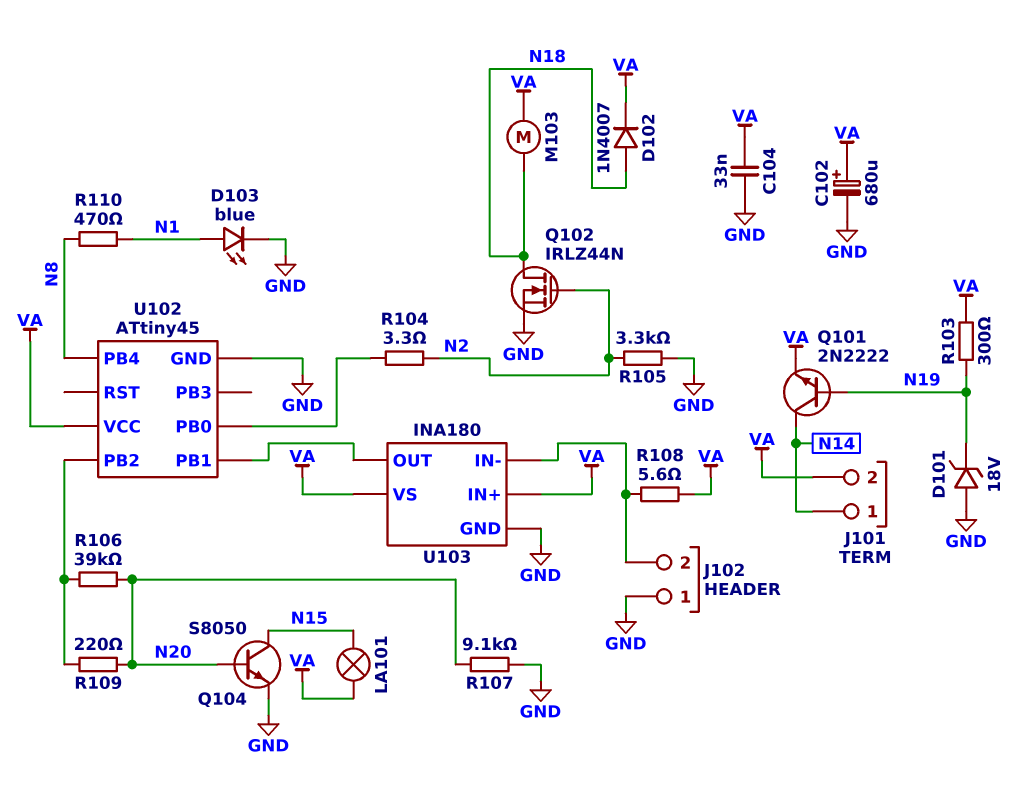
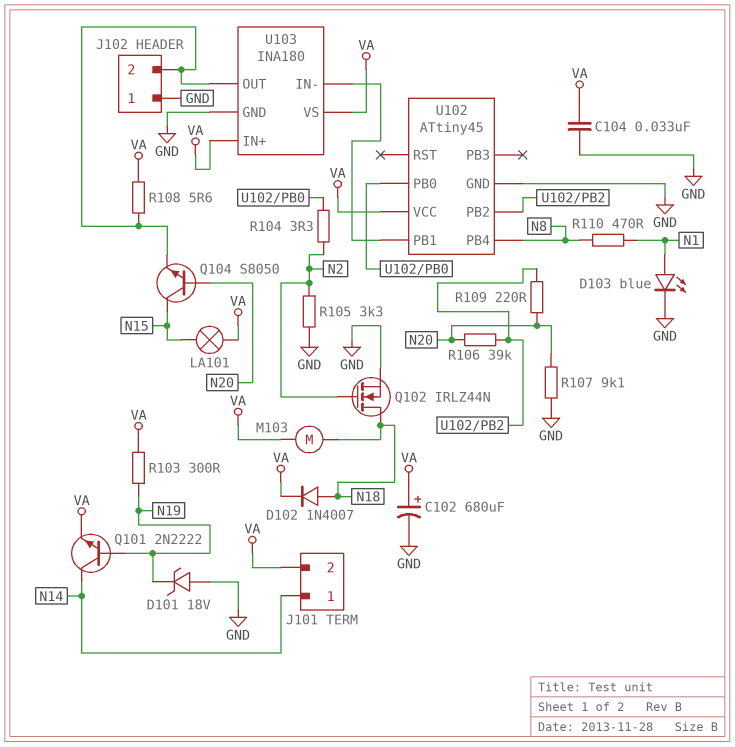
Q104: NPN S8050 (B N20, C N15, E GND) -> NPN S8050 (B N20, C N15, E J102/2)
U103 pin IN-: J102/2 -> U102/PB1
U103 pin OUT: U102/PB1 -> J102/2

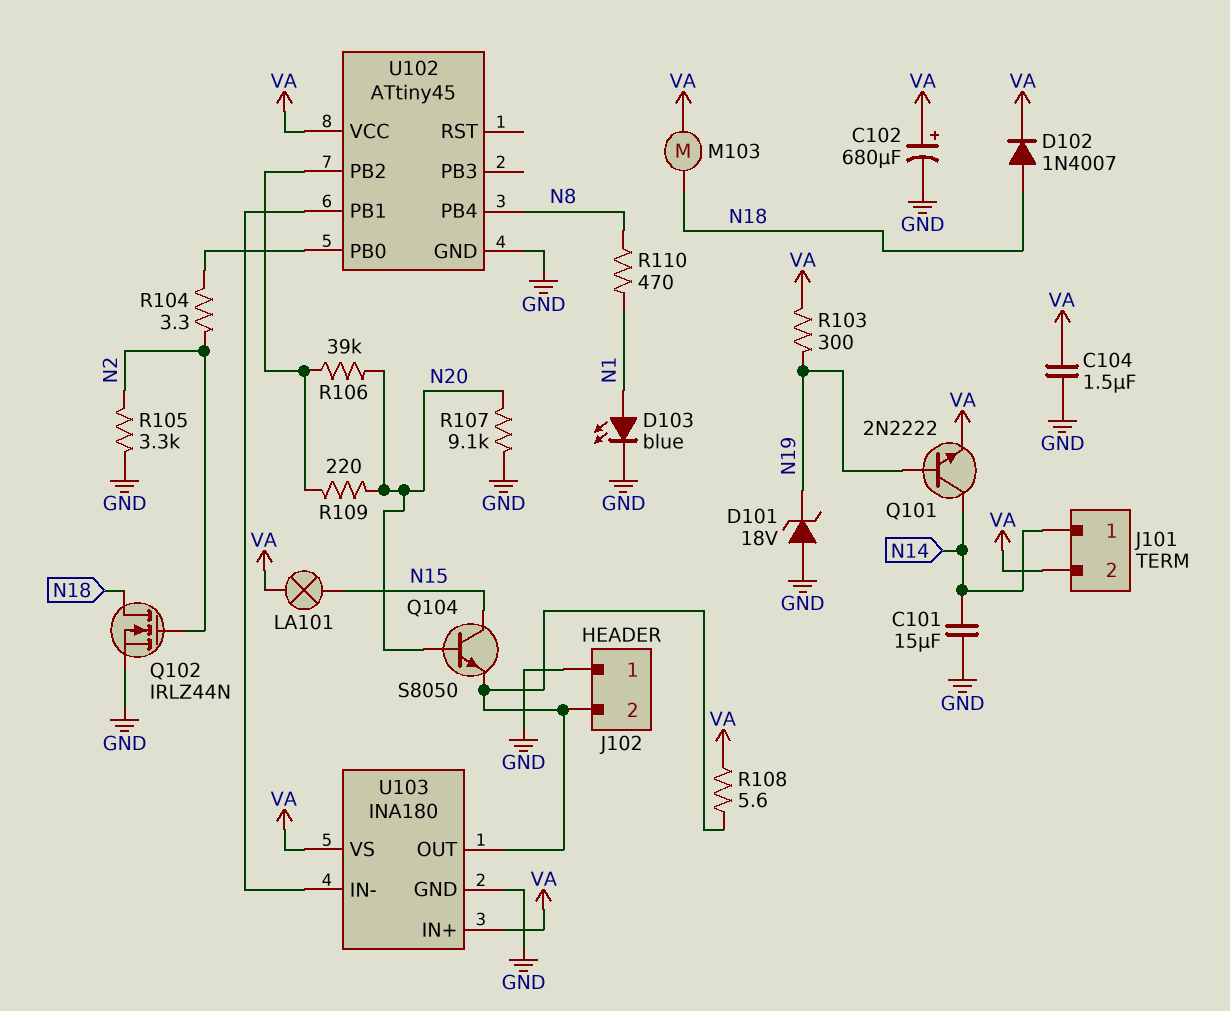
C101: none -> 15uF (GND, N14)
C104: 33nF (GND, VA) -> 1.5uF (GND, VA)

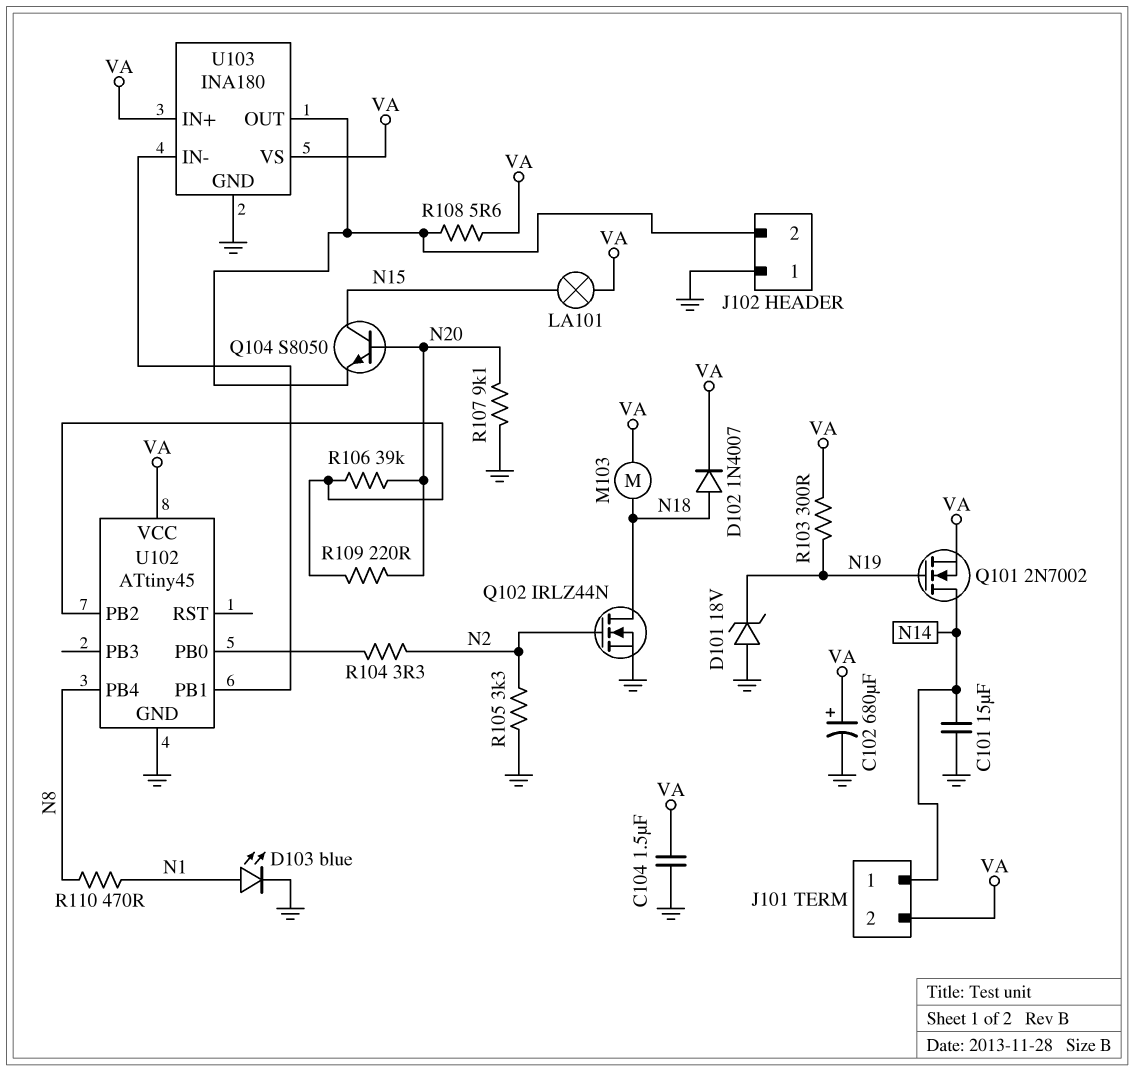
Q101: NPN 2N2222 (B N19, C N14, E VA) -> NMOS 2N7002 (G N19, D N14, S VA)

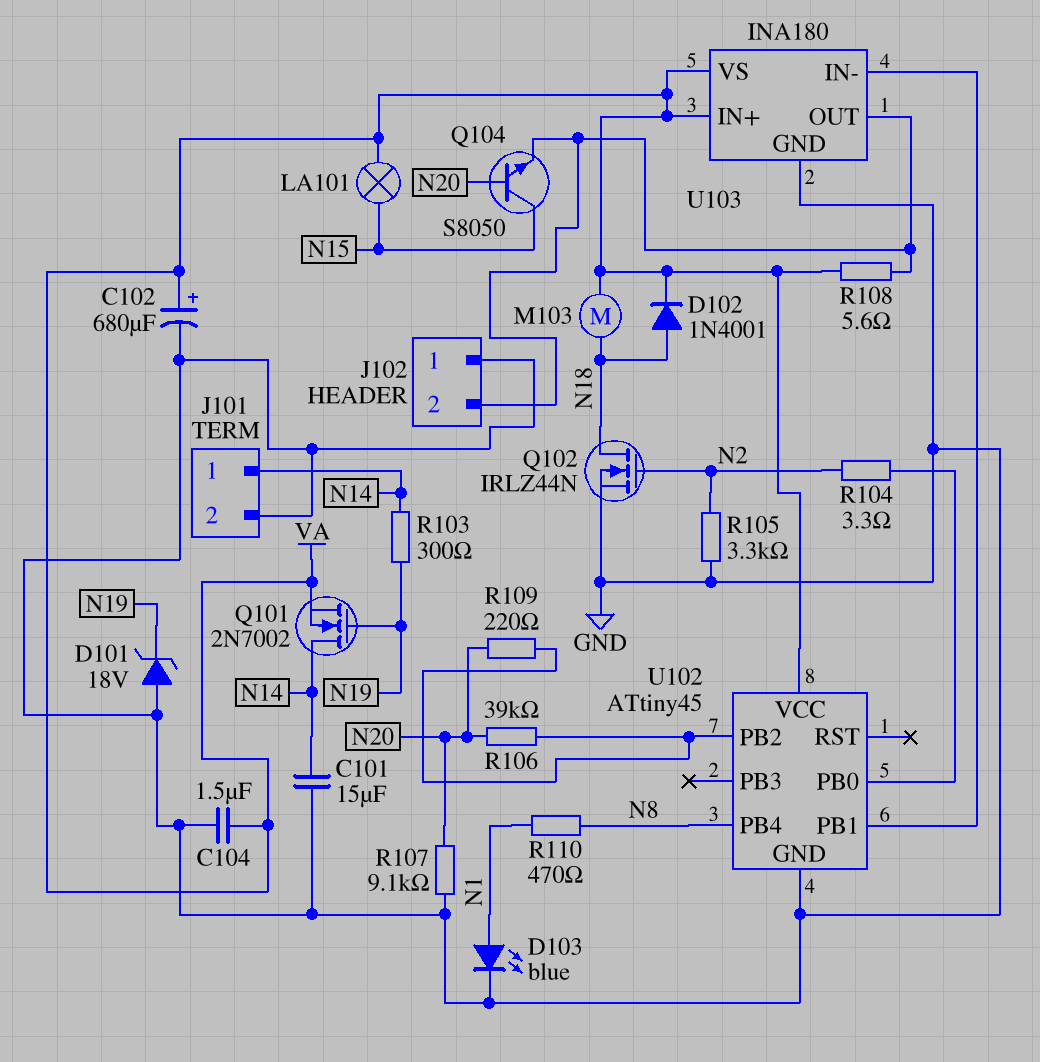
D102: diode 1N4007 (A N18, K VA) -> diode 1N4001 (A N18, K VA)
J101 pin 2: VA -> GND
R103: 300 (N19, VA) -> 300 (N14, N19)

